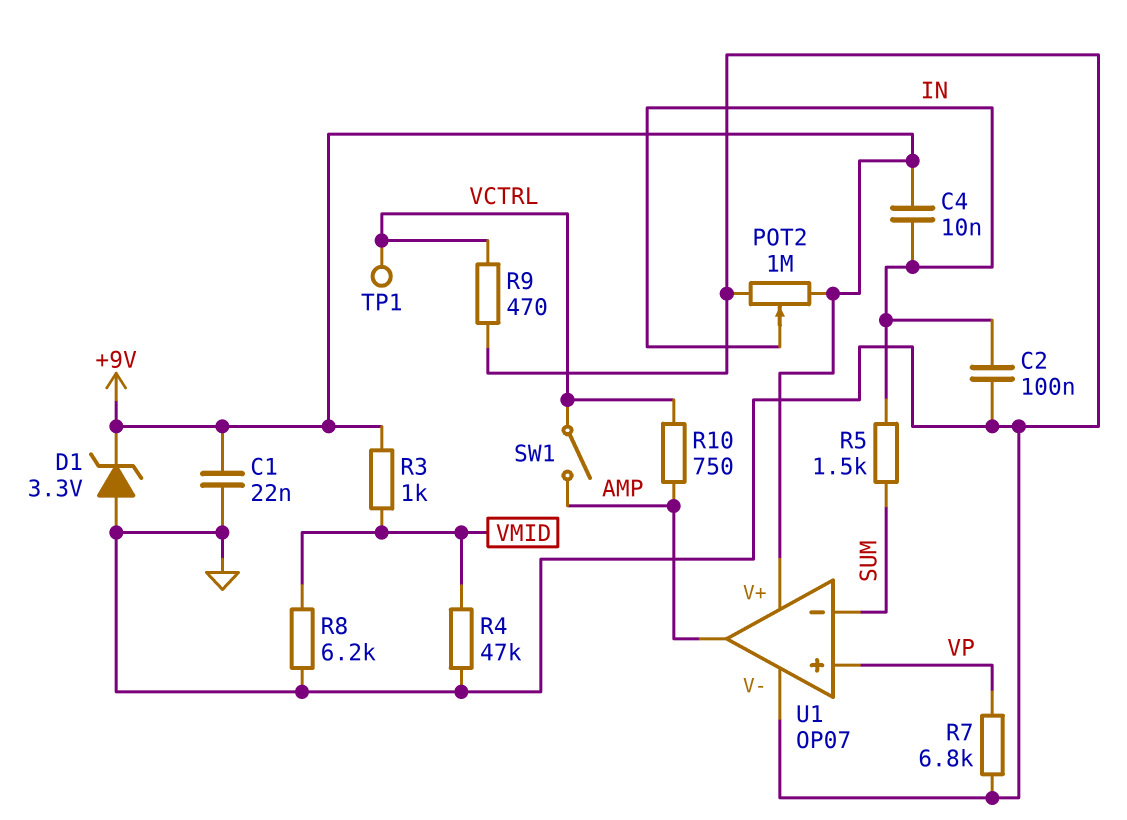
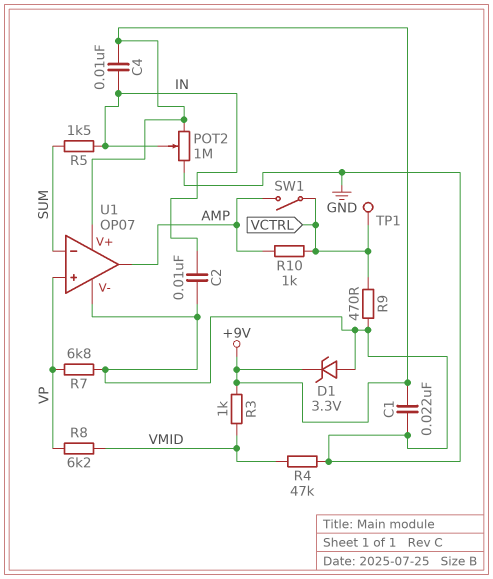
C2: 100nF (GND, IN) -> 10nF (GND, IN)
R8: 6.2k (GND, VMID) -> 6.2k (VMID, VP)
R10: 750 (AMP, VCTRL) -> 1k (AMP, VCTRL)

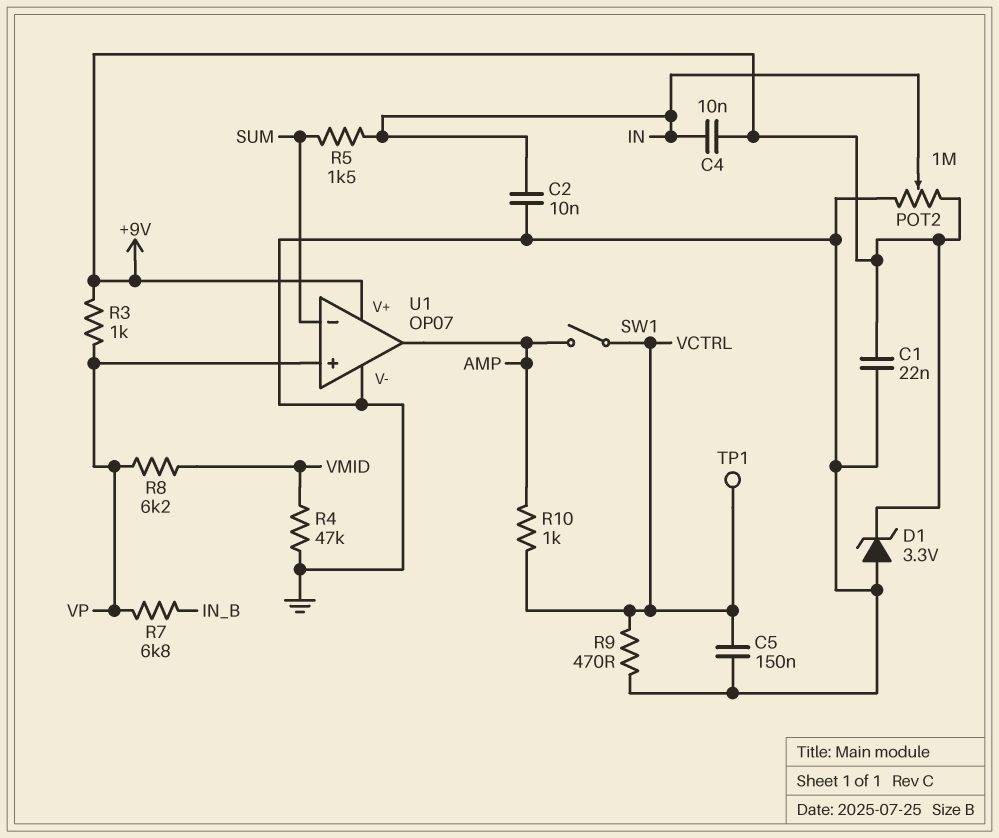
C5: none -> 150nF (GND, VCTRL)
R3: 1k (+9V, VMID) -> 1k (+9V, VP)
R7: 6.8k (GND, VP) -> 6.8k (IN_B, VP)

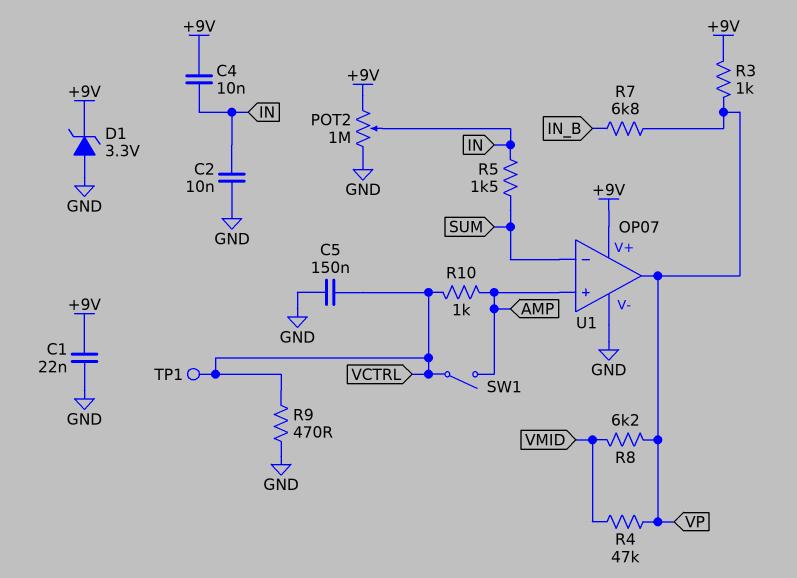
R4: 47k (GND, VMID) -> 47k (VMID, VP)
U1 pin in+: VP -> AMP
U1 pin out: AMP -> VP

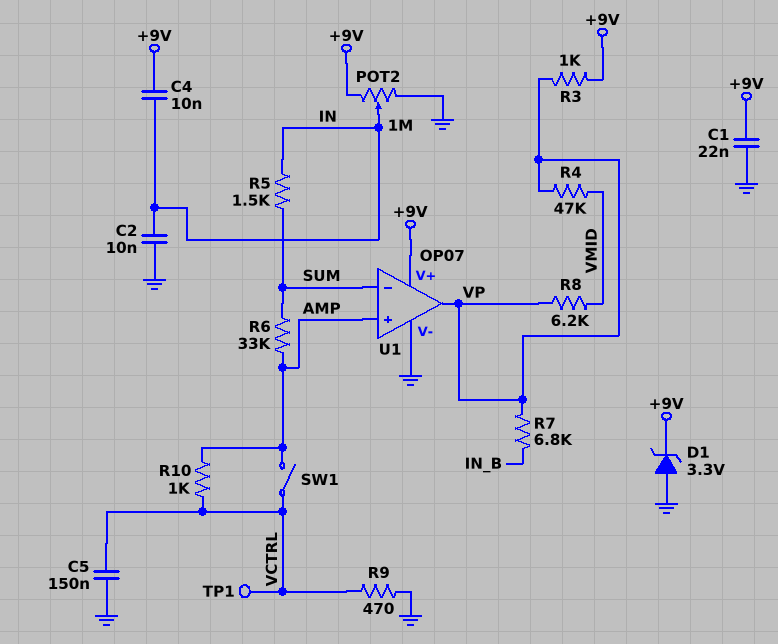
R6: none -> 33k (AMP, SUM)

